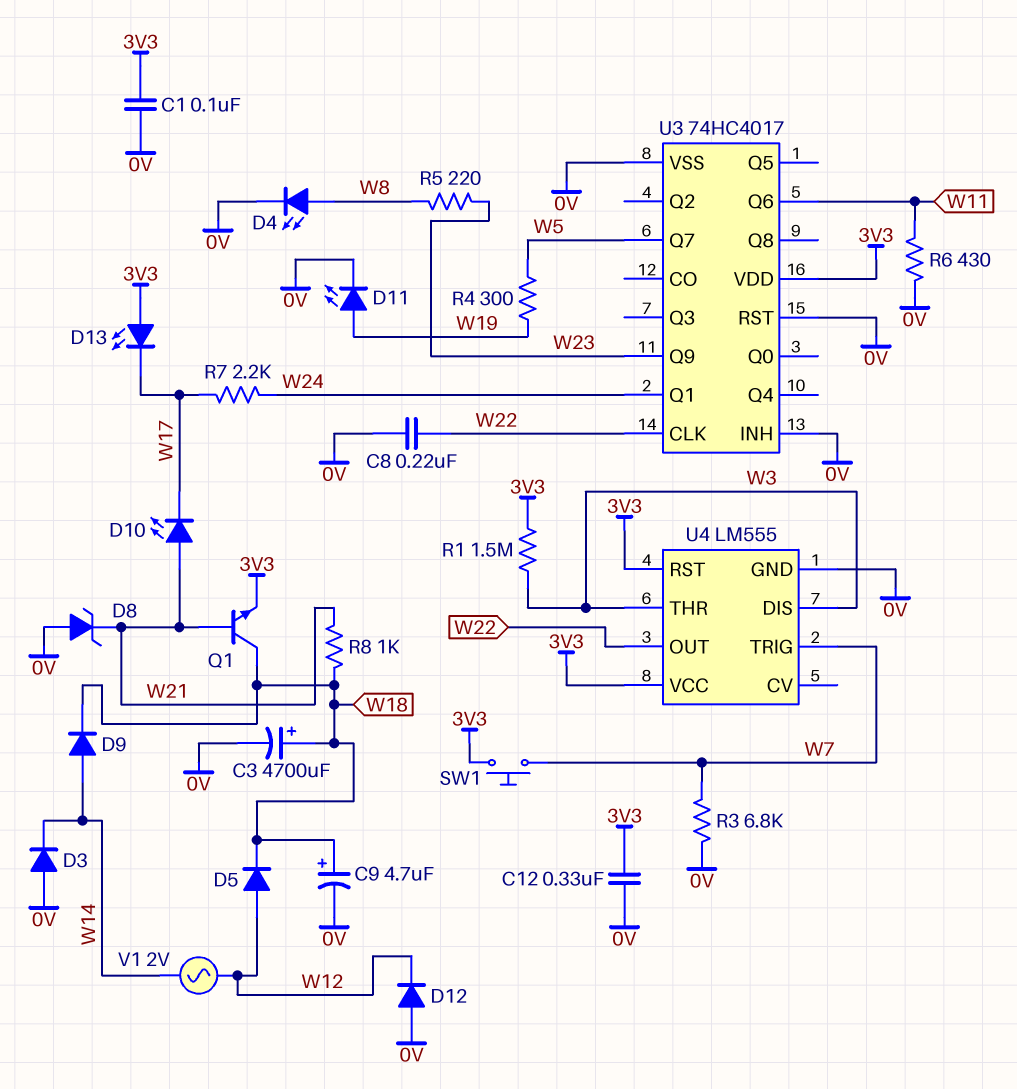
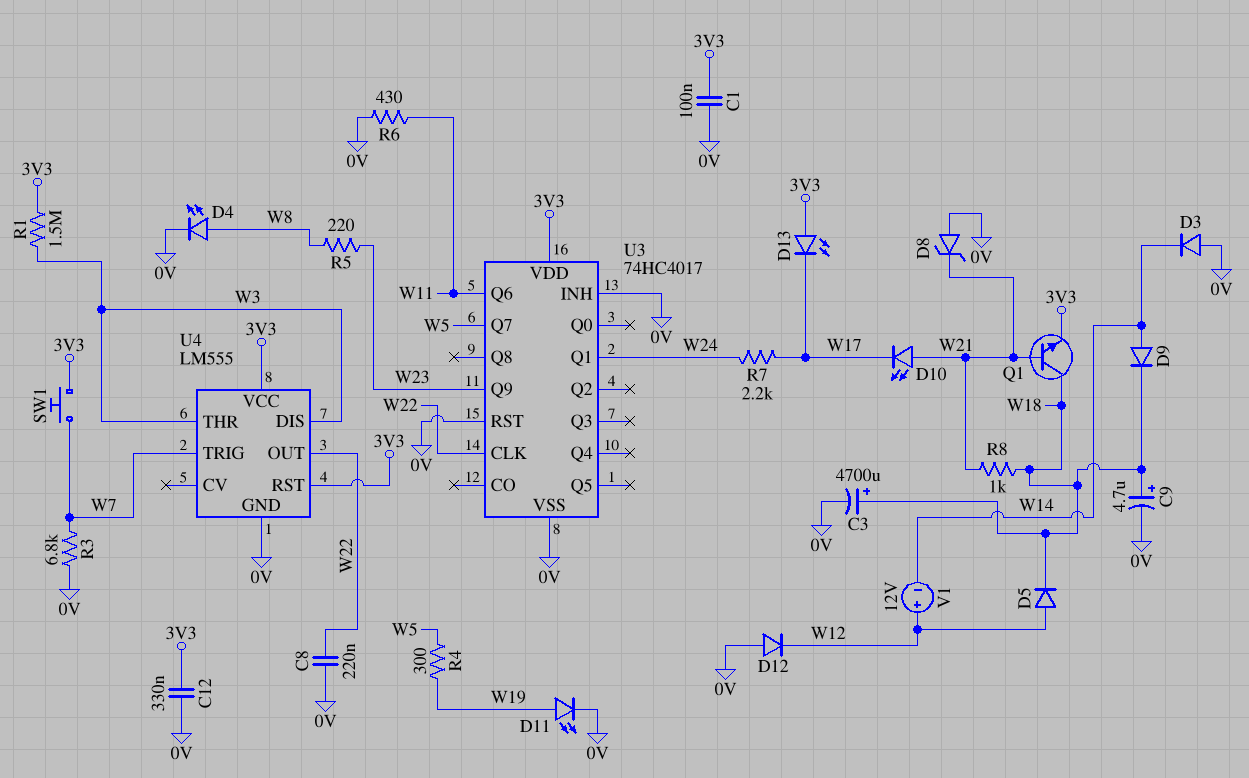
V1: AC 2V (W12, W14) -> 12V (plus W12, minus W14)

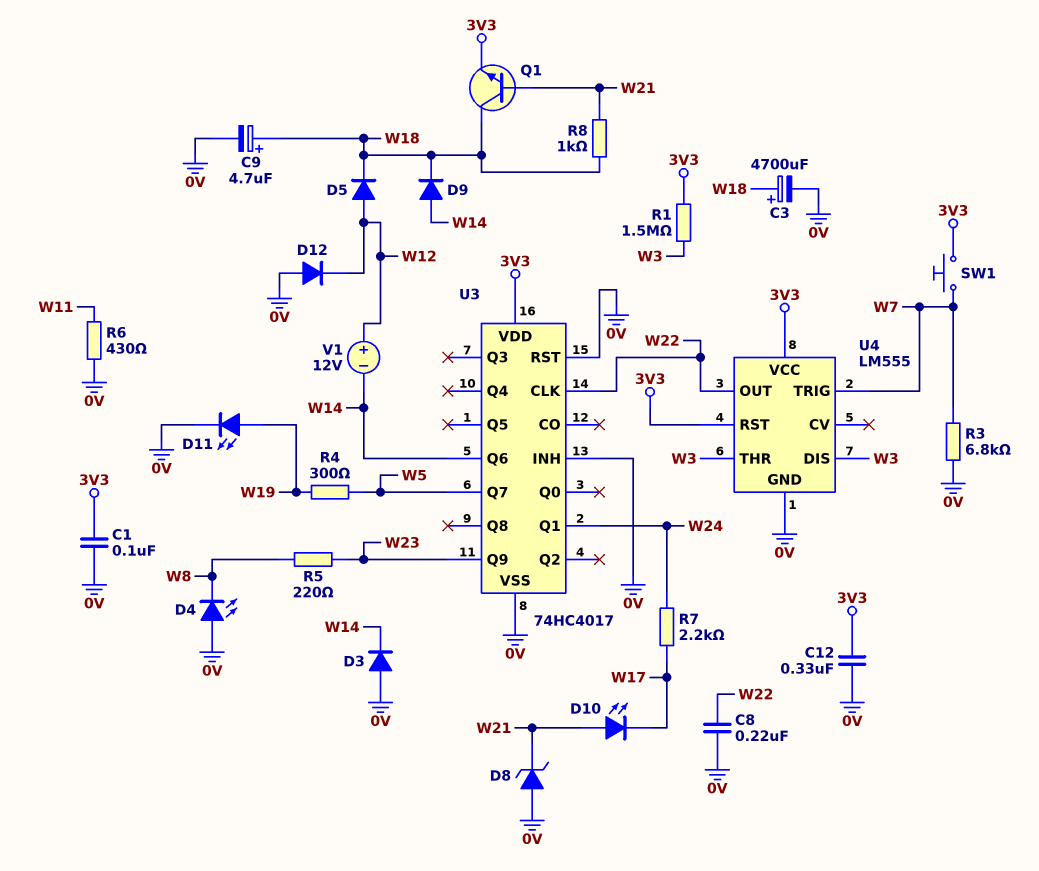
D4: LED (A W8, K 0V) -> LED (A 0V, K W8)
D13: LED (A 3V3, K W17) -> none
U3 pin Q6: W11 -> W14

